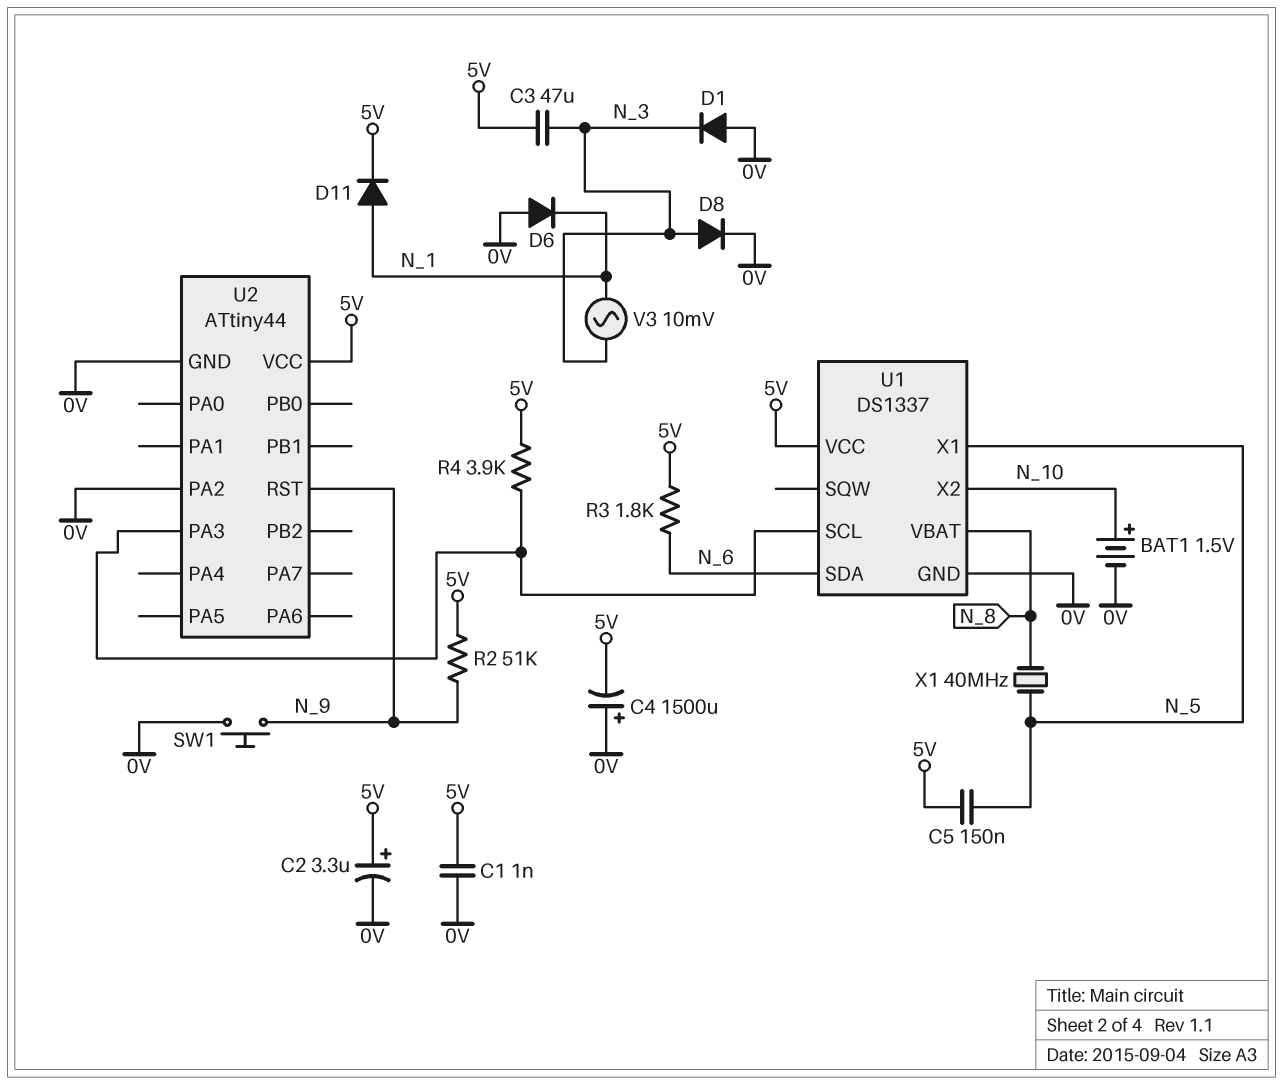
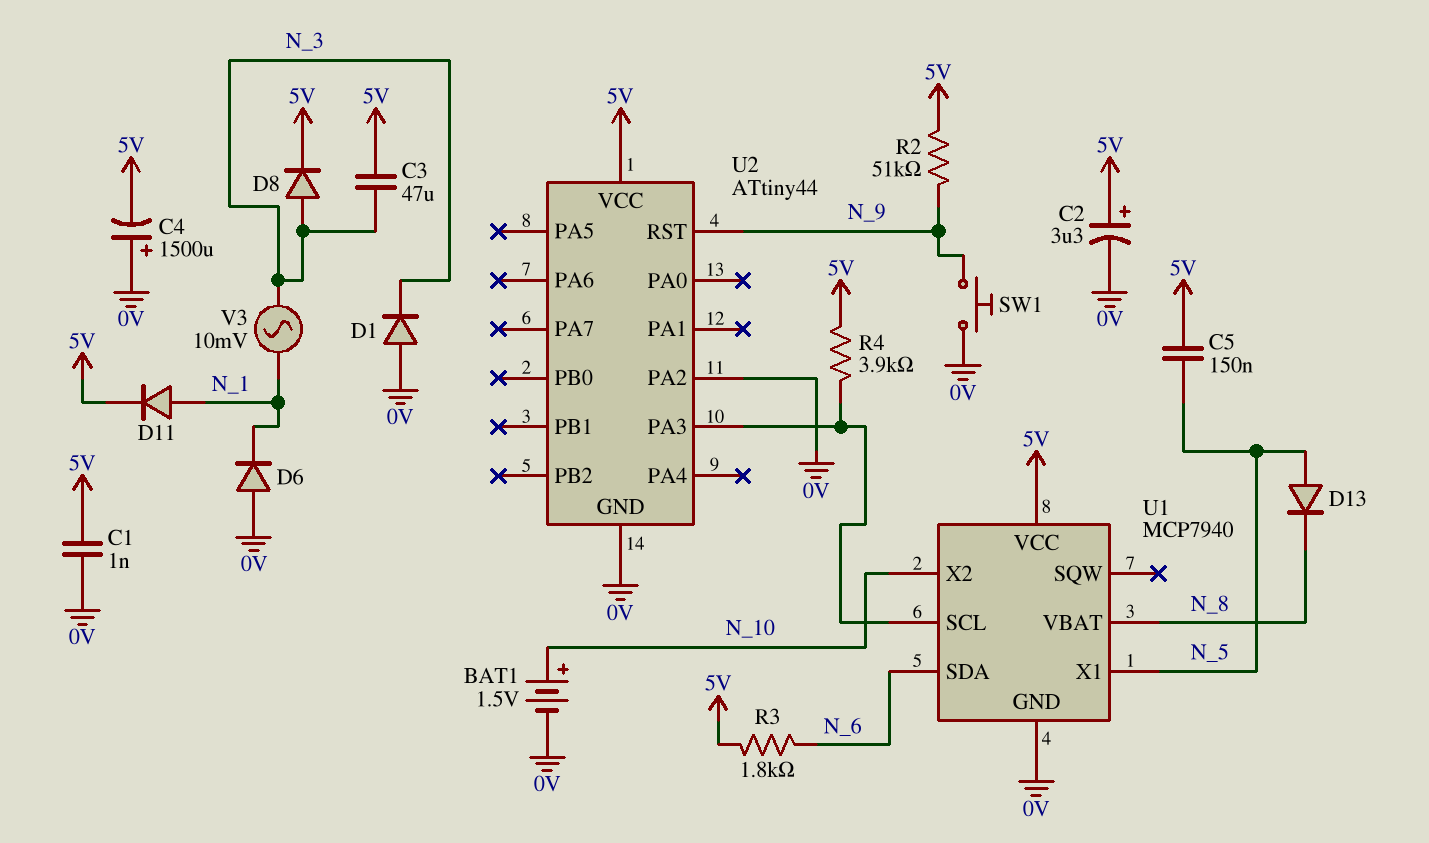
D8: diode (A N_3, K 0V) -> diode (A N_3, K 5V)
D13: none -> diode (A N_5, K N_8)
U1: DS1337 -> MCP7940
X1: 40MHz (N_5, N_8) -> none

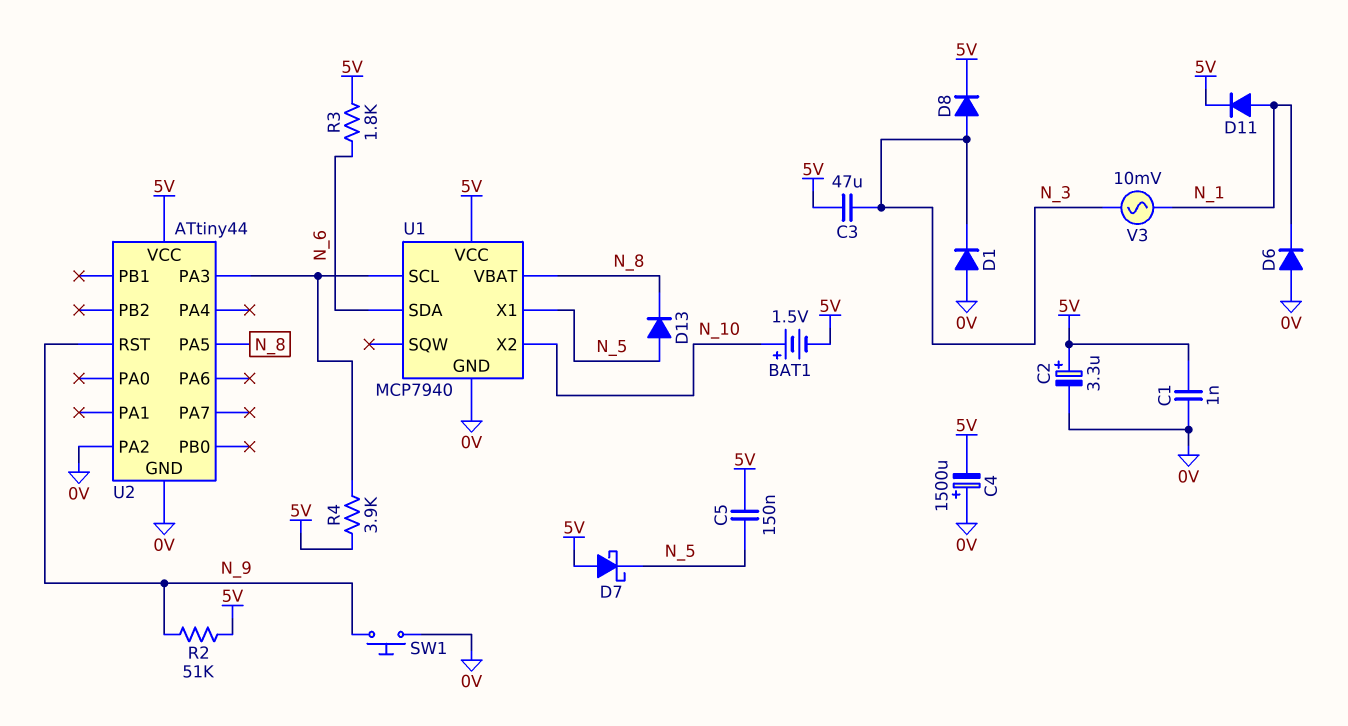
BAT1: 1.5V (plus N_10, minus 0V) -> 1.5V (plus N_10, minus 5V)
D7: none -> schottky (A 5V, K N_5)
U2 pin PA5: none -> N_8

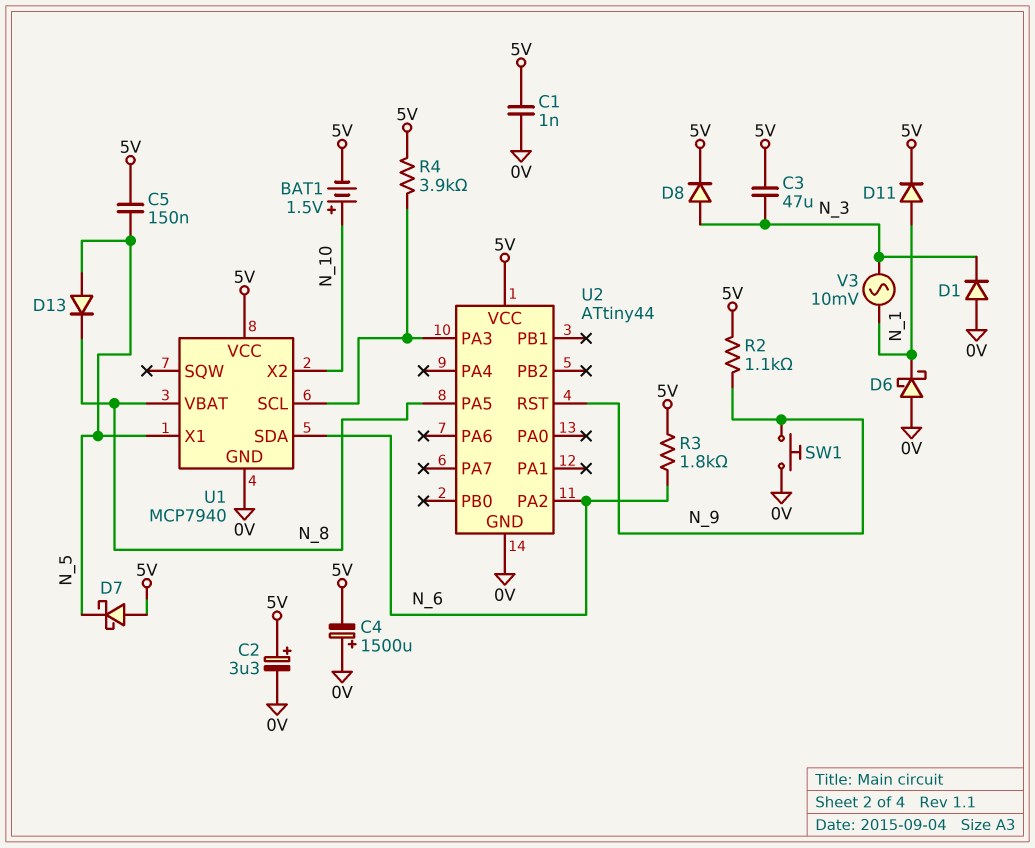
D6: diode (A 0V, K N_1) -> schottky (A 0V, K N_1)
R2: 51k (5V, N_9) -> 1.1k (5V, N_9)
U2 pin PA2: 0V -> N_6

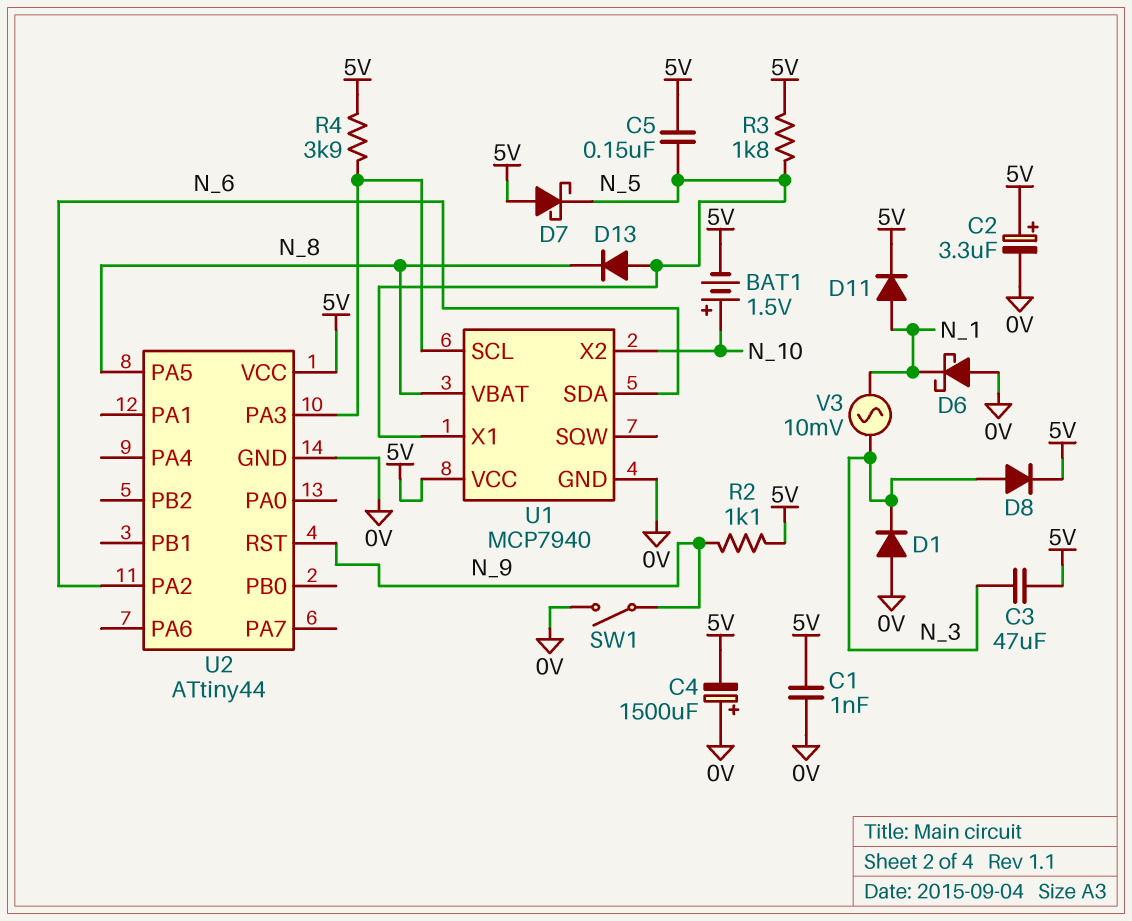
R3: 1.8k (5V, N_6) -> 1.8k (5V, N_5)
SW1: button (0V, N_9) -> switch (0V, N_9)

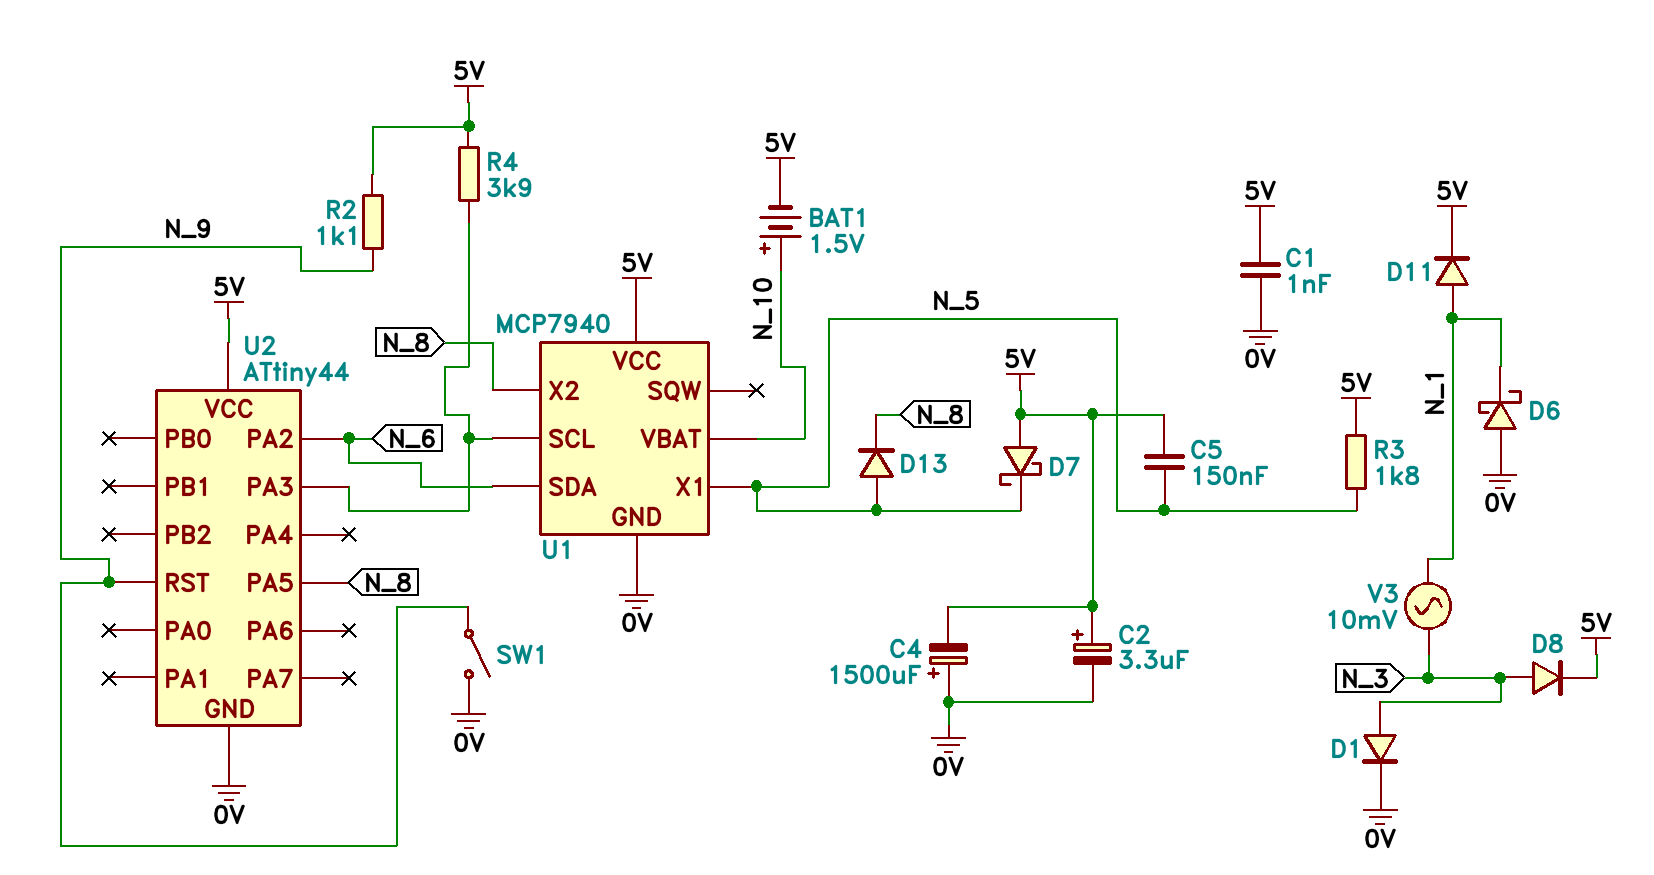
C3: 47uF (5V, N_3) -> none
D1: diode (A 0V, K N_3) -> diode (A N_3, K 0V)
U1 pin VBAT: N_8 -> N_10
U1 pin X2: N_10 -> N_8

